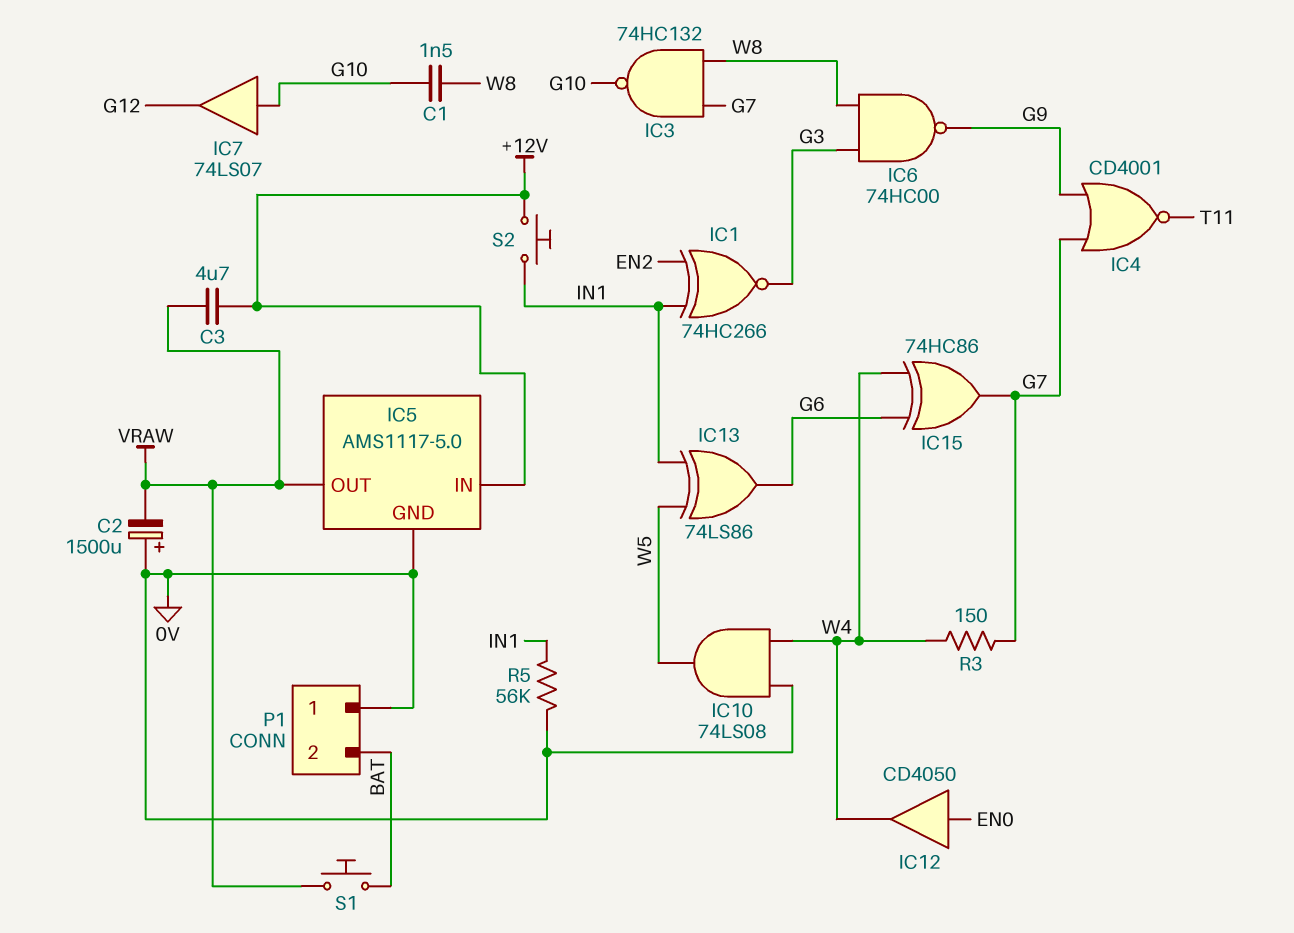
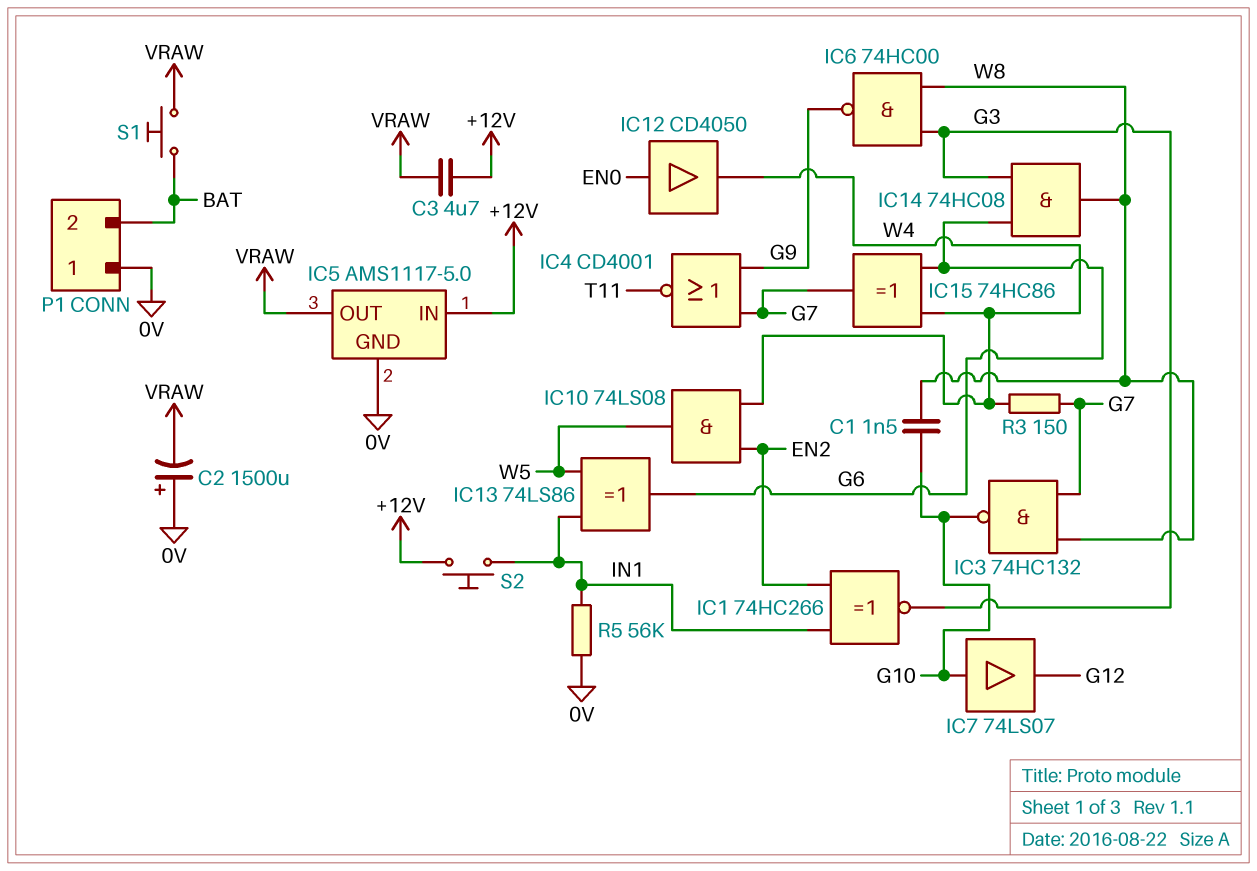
IC10: AND 74LS08 (in 0V, in W4, out W5) -> AND 74LS08 (in EN2, in W4, out W5)
IC14: none -> AND 74HC08 (in G3, in G6, out W8)

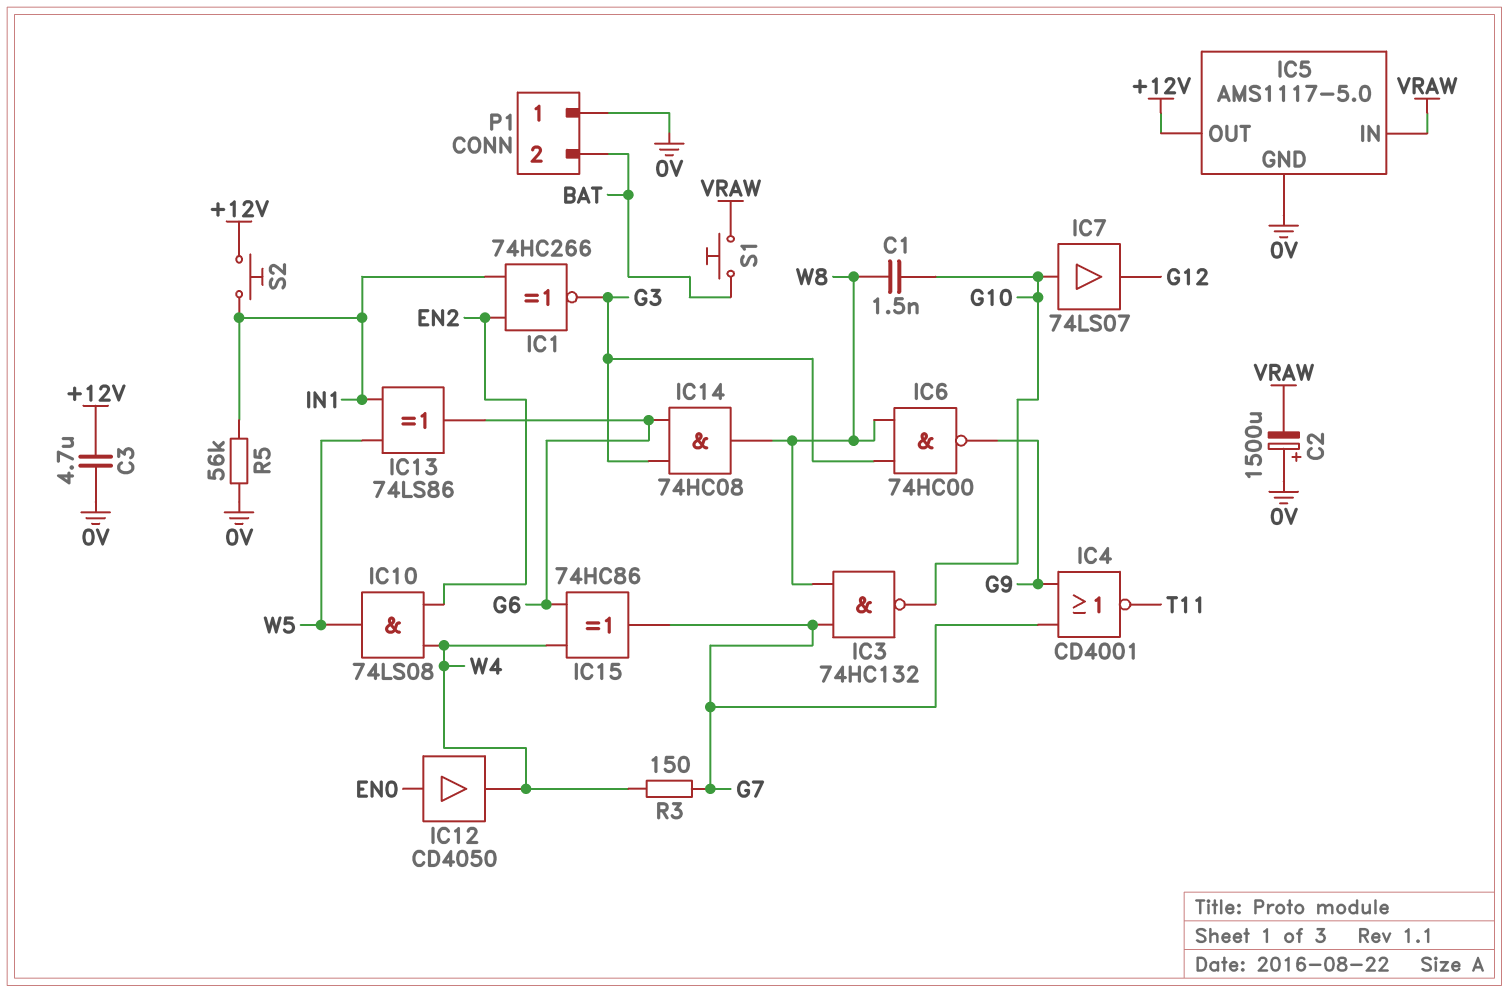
C3: 4.7uF (+12V, VRAW) -> 4.7uF (+12V, 0V)
IC5 pin IN: +12V -> VRAW
IC5 pin OUT: VRAW -> +12V

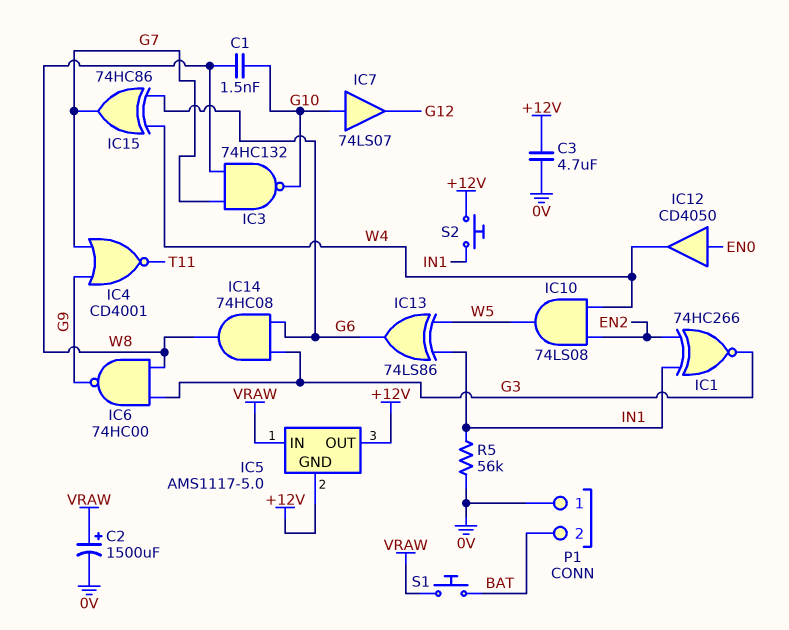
C2: 1500uF (plus 0V, minus VRAW) -> 1500uF (plus VRAW, minus 0V)
IC5 pin GND: 0V -> +12V
R3: 150 (G7, W4) -> none

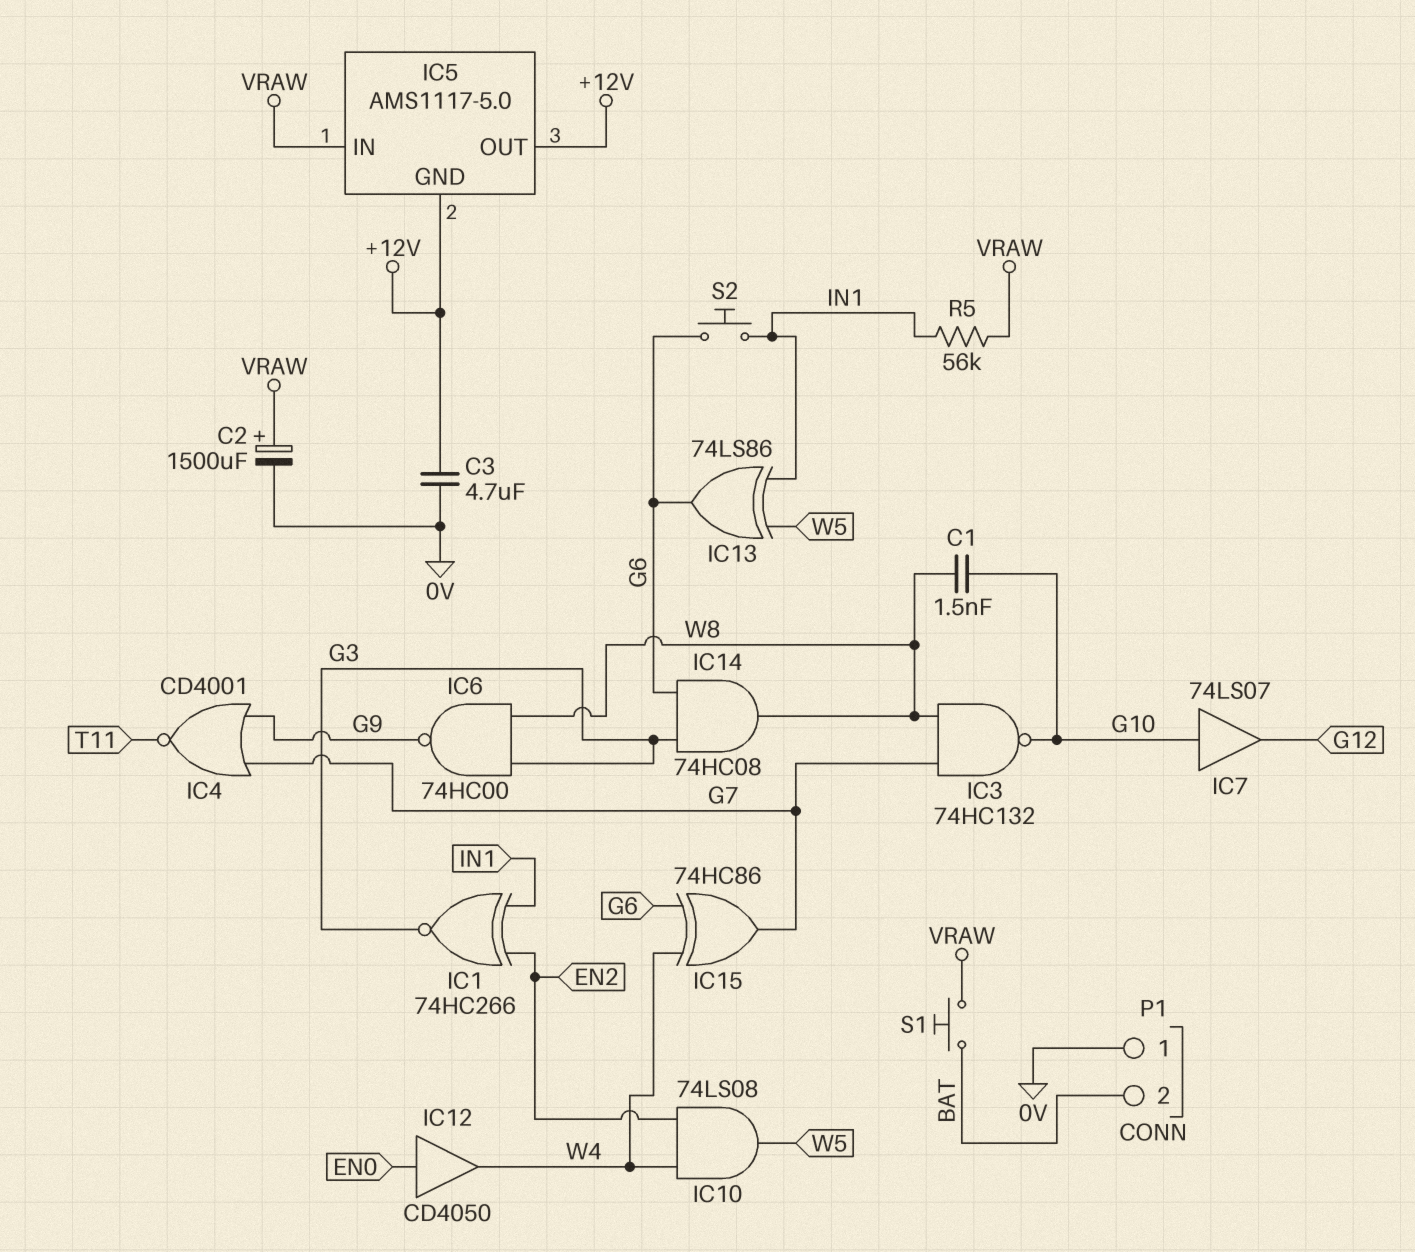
R5: 56k (0V, IN1) -> 56k (IN1, VRAW)
S2: button (+12V, IN1) -> button (G6, IN1)

